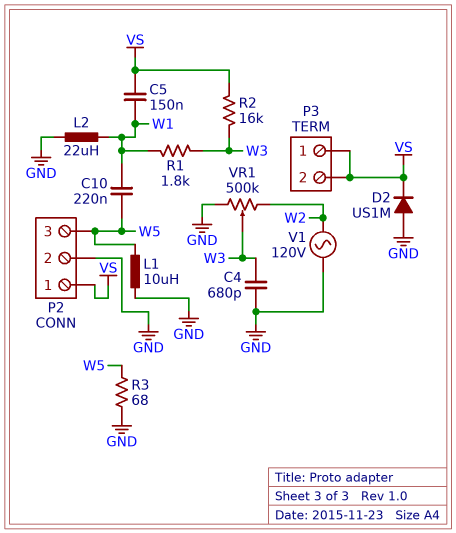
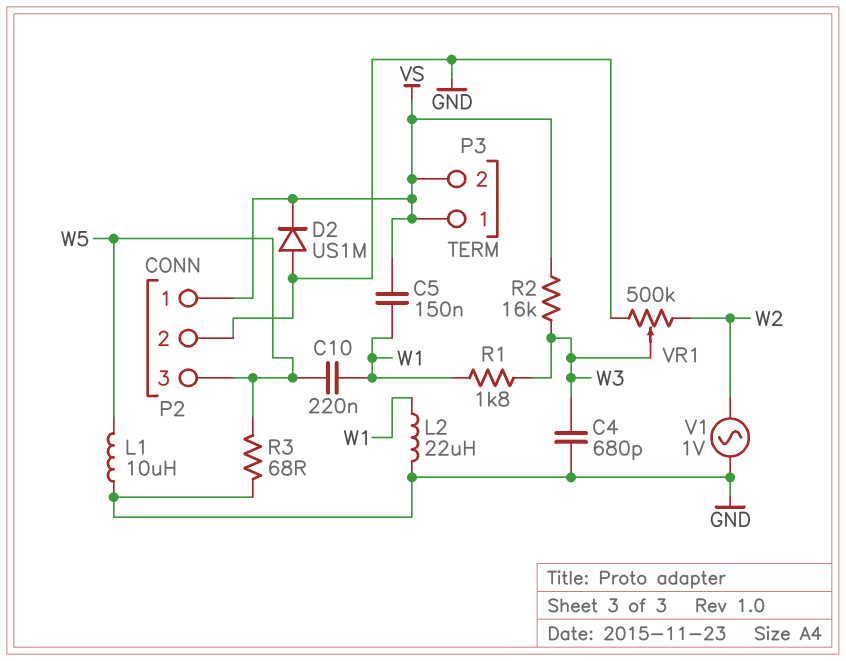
V1: AC 120V (GND, W2) -> AC 1V (GND, W2)

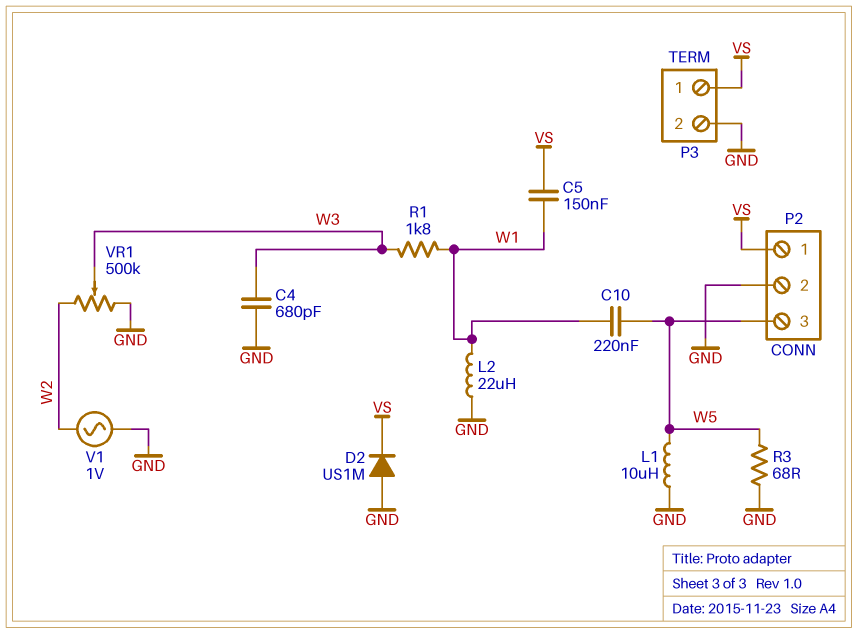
P3 pin 2: VS -> GND
R2: 16k (VS, W3) -> none

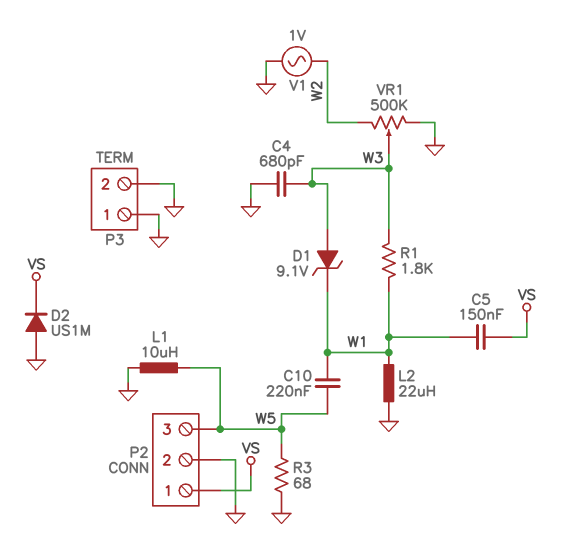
D1: none -> zener 9.1V (A W3, K W1)
P3 pin 1: VS -> GND

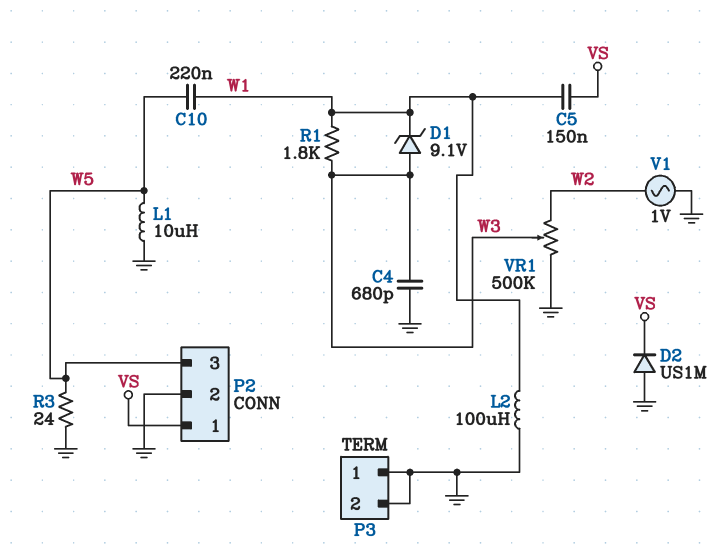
L2: 22uH (GND, W1) -> 100uH (GND, W1)
R3: 68 (GND, W5) -> 24 (GND, W5)

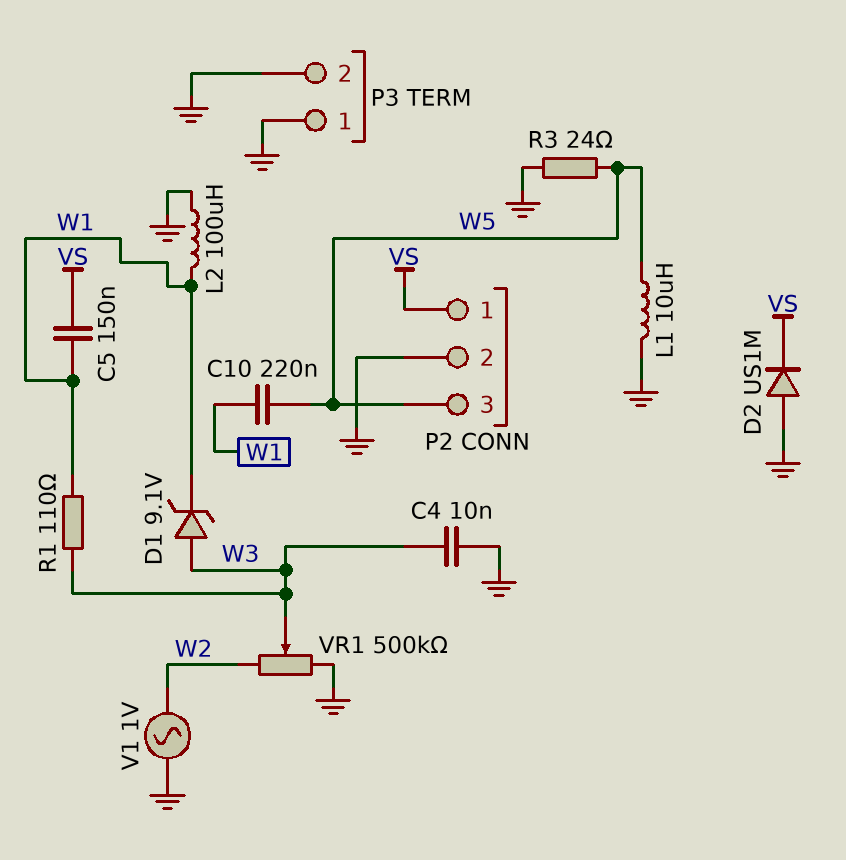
C4: 680pF (GND, W3) -> 10nF (GND, W3)
R1: 1.8k (W1, W3) -> 110 (W1, W3)

